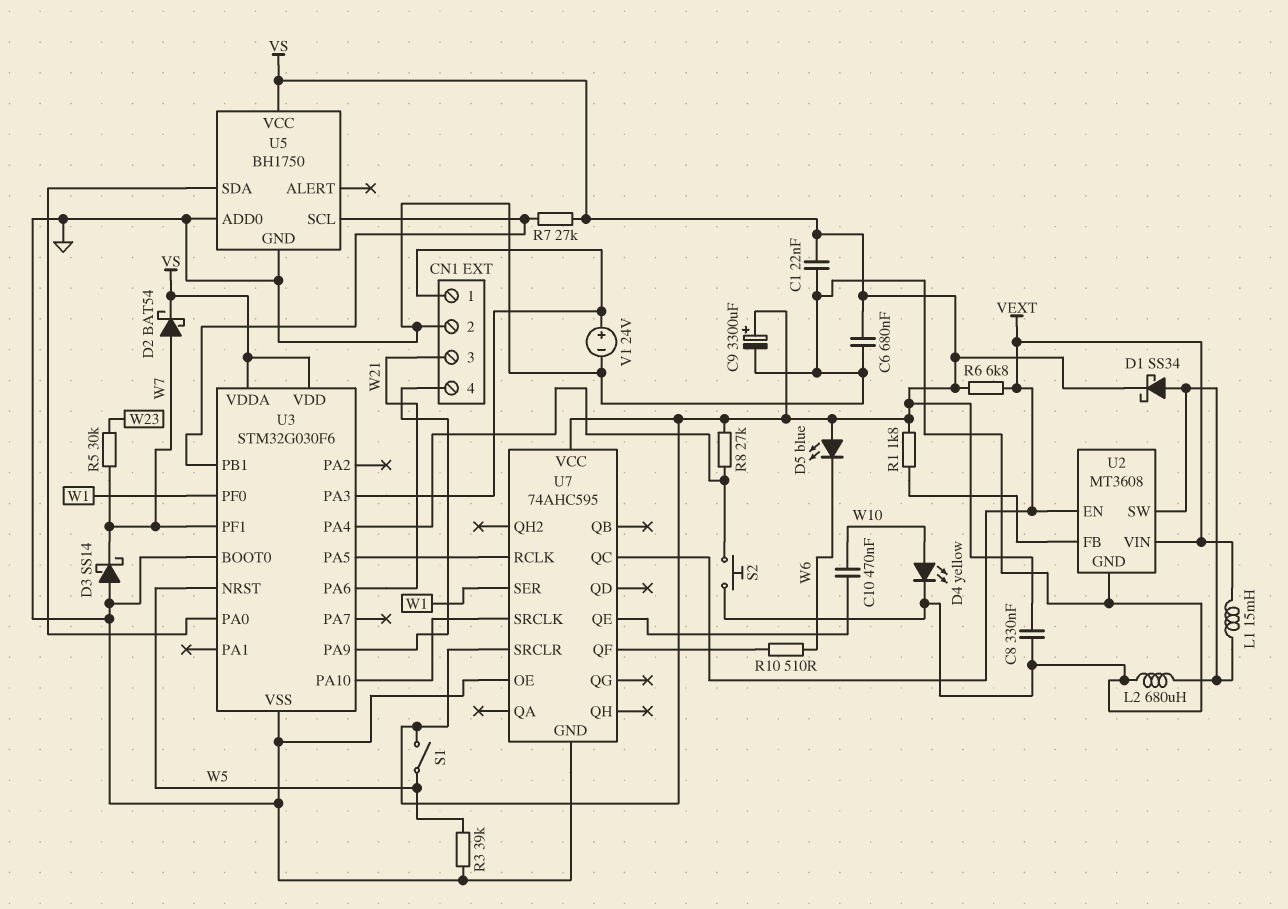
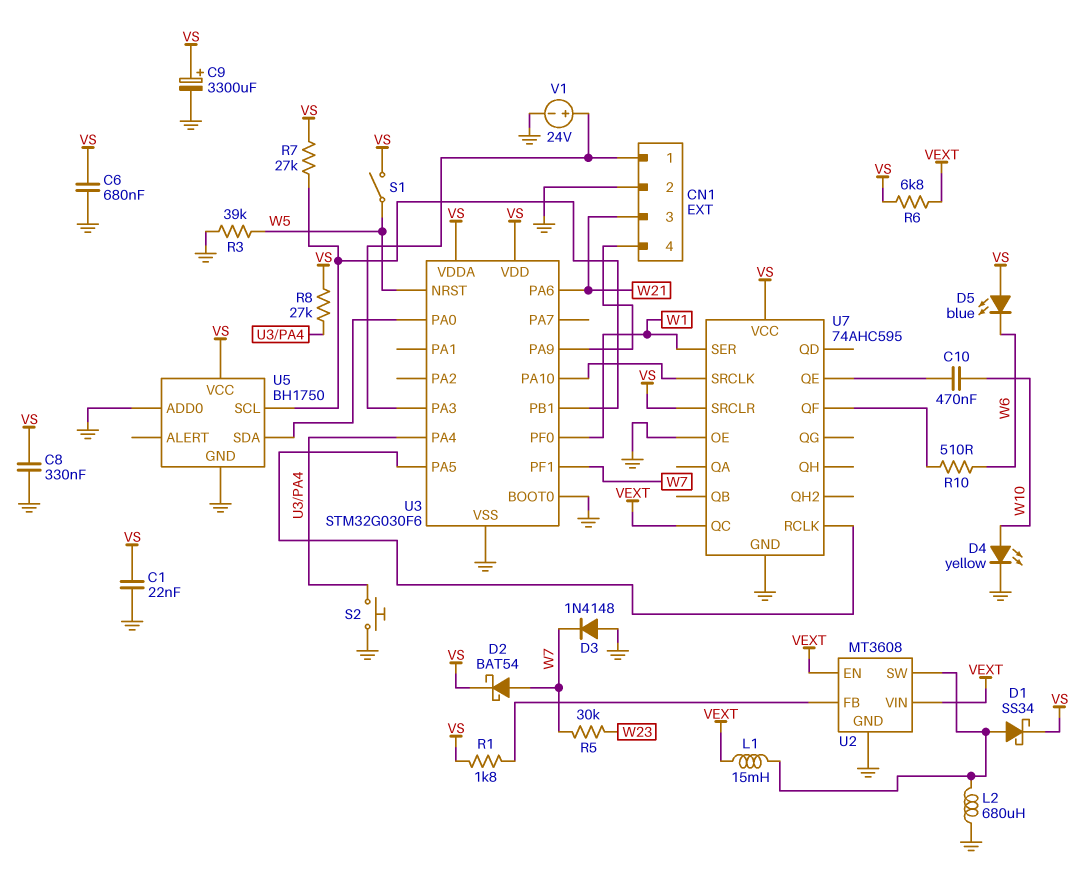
D3: schottky SS14 (A GND, K W7) -> diode 1N4148 (A GND, K W7)

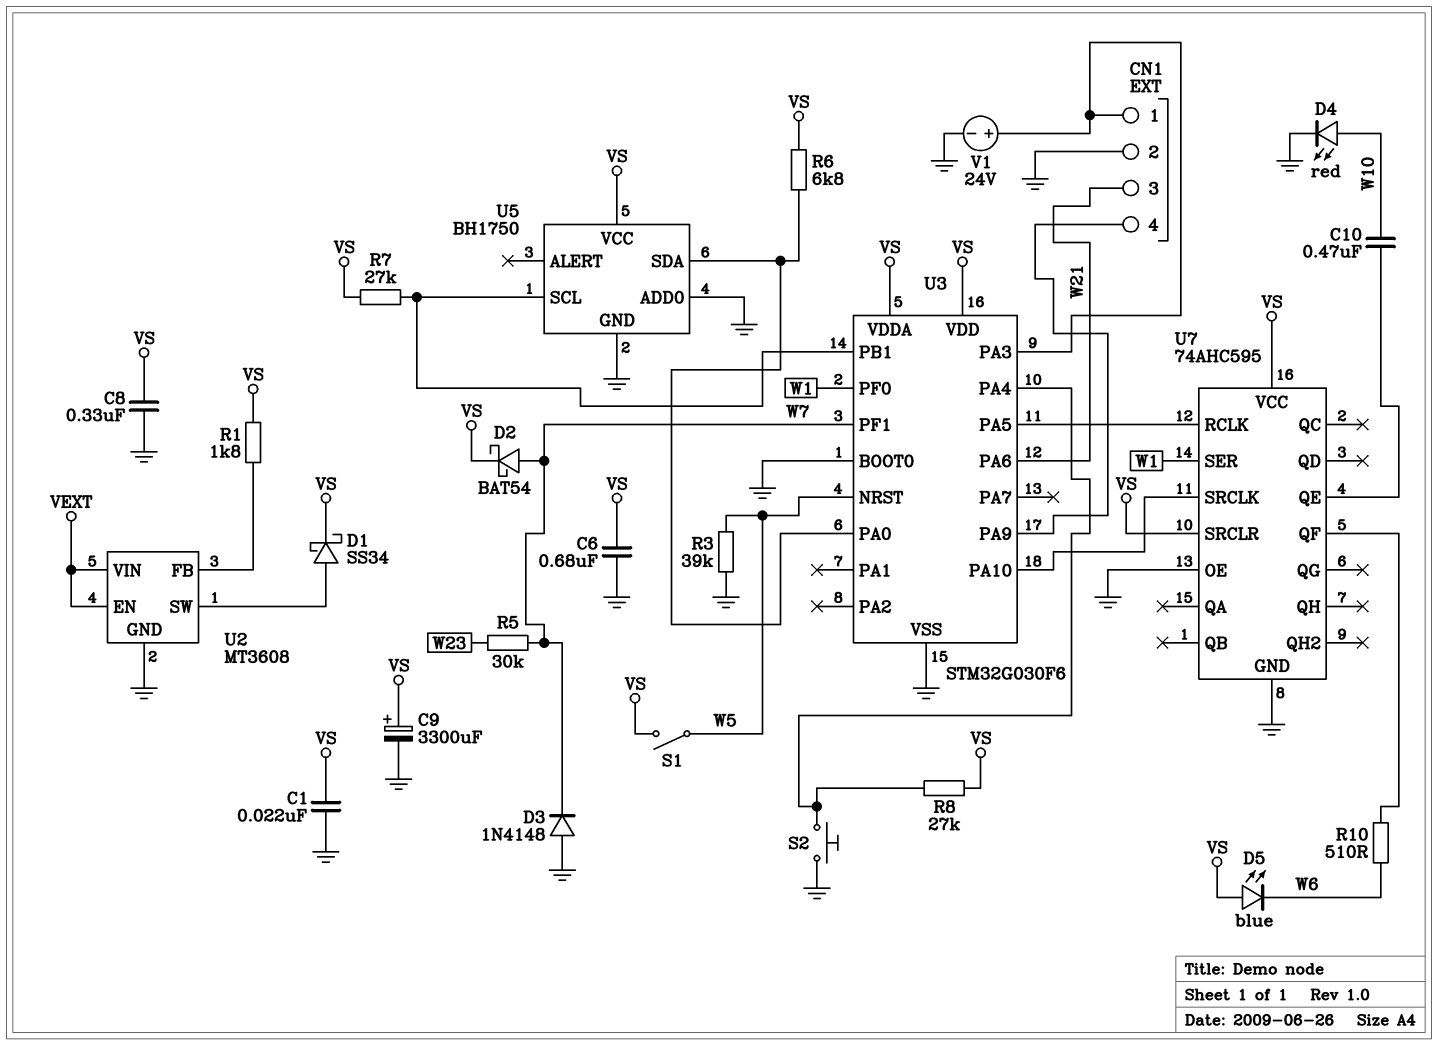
D4: LED yellow (A W10, K GND) -> LED red (A W10, K GND)
L1: 15mH (U2/SW, VEXT) -> none
L2: 680uH (GND, U2/SW) -> none
R6: 6.8k (VEXT, VS) -> 6.8k (U3/PA0, VS)
U7 pin QC: VEXT -> none

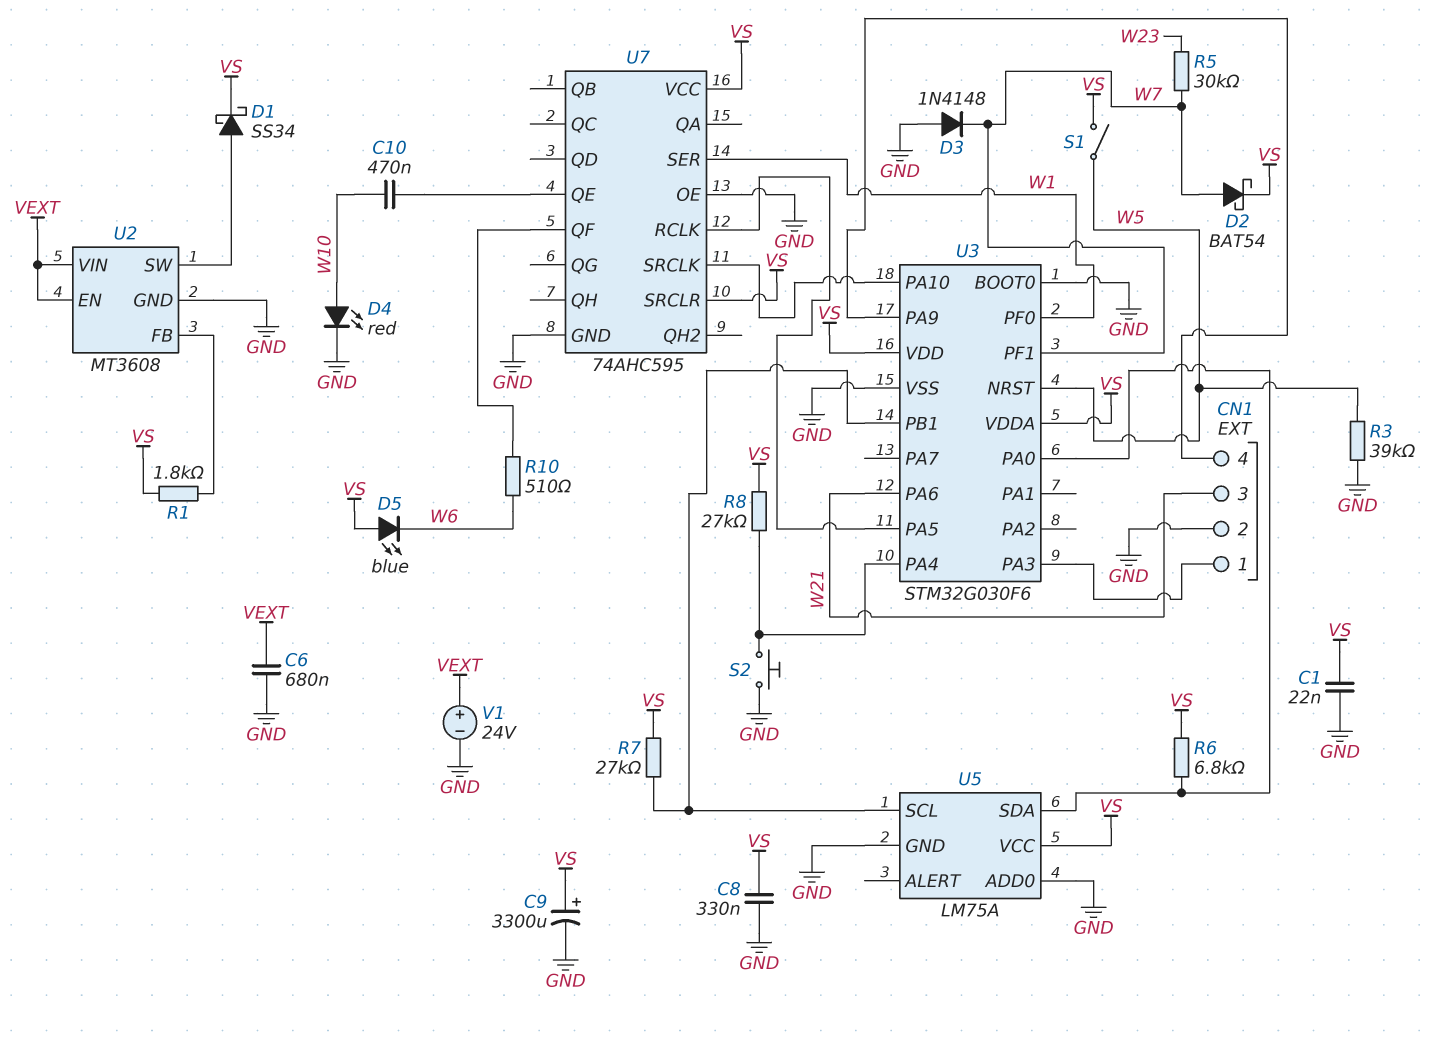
C6: 680nF (GND, VS) -> 680nF (GND, VEXT)
U5: BH1750 -> LM75A
V1: 24V (plus CN1/1, minus GND) -> 24V (plus VEXT, minus GND)

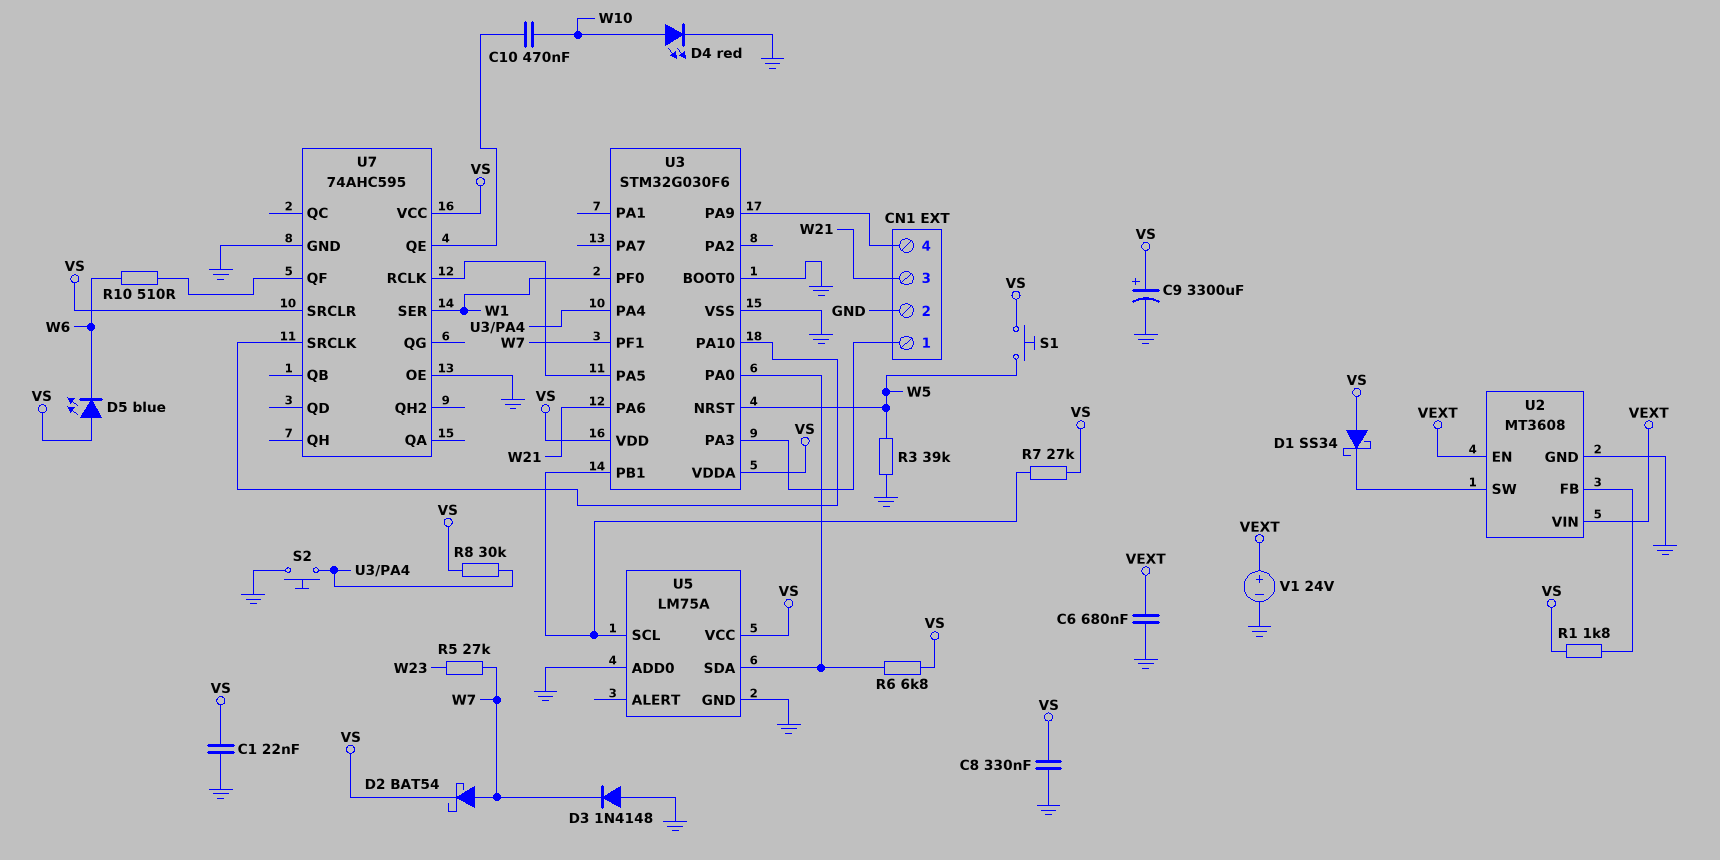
D1: schottky SS34 (A U2/SW, K VS) -> schottky SS34 (A VS, K U2/SW)
R5: 30k (W7, W23) -> 27k (W7, W23)
R8: 27k (U3/PA4, VS) -> 30k (U3/PA4, VS)
S1: switch (VS, W5) -> button (VS, W5)

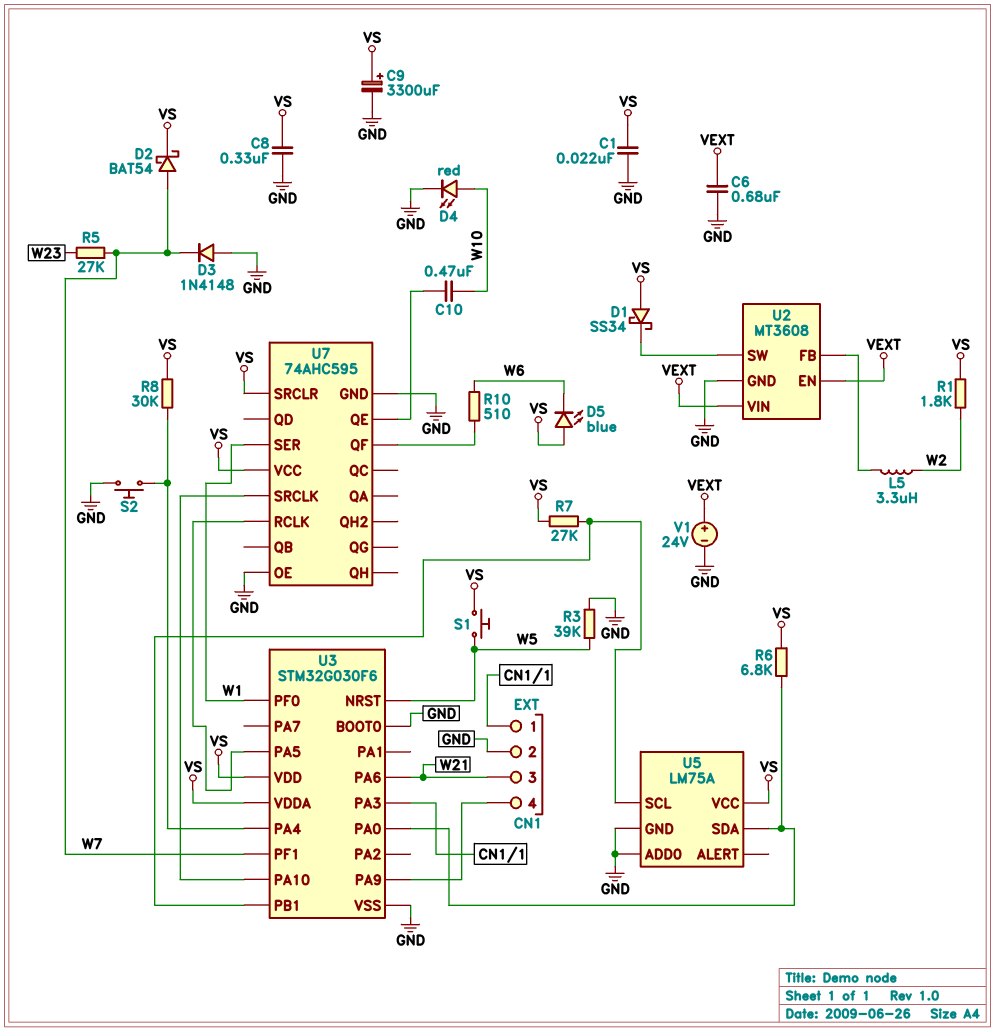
L5: none -> 3.3uH (U2/FB, W2)
R1: 1.8k (U2/FB, VS) -> 1.8k (VS, W2)

